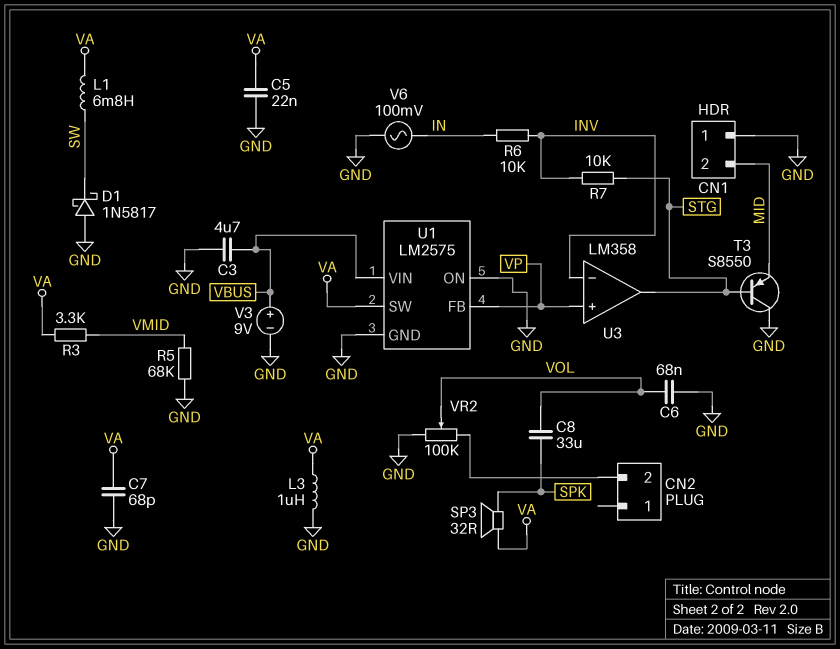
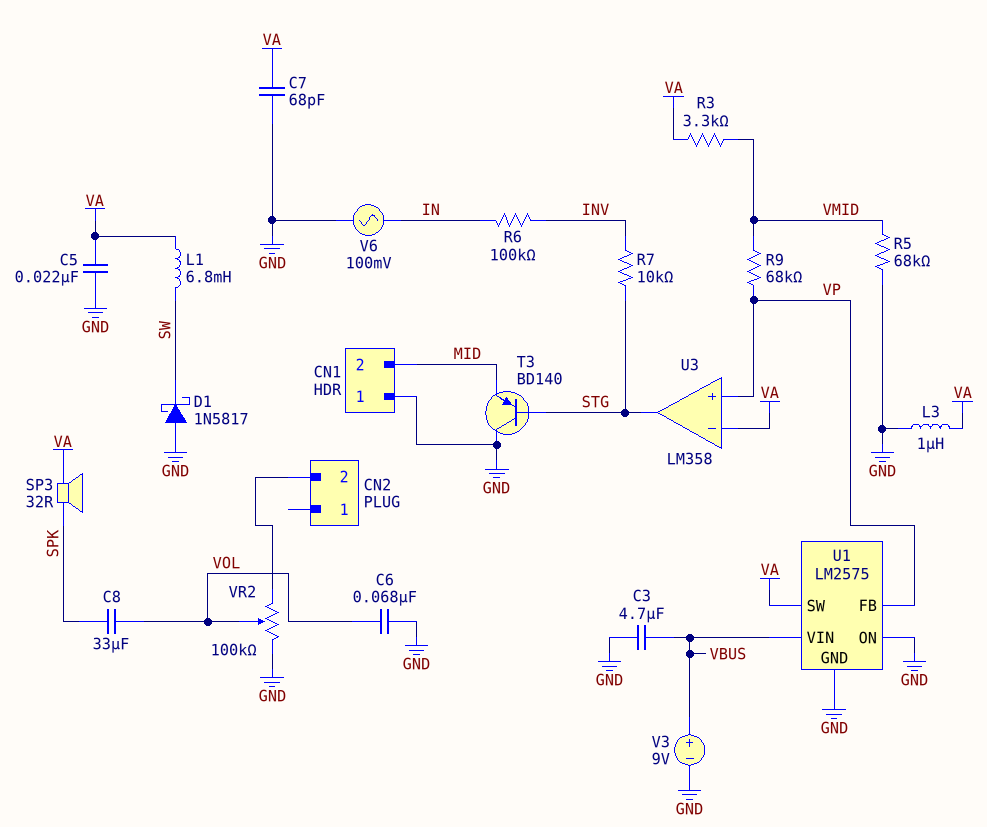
R6: 10k (IN, INV) -> 100k (IN, INV)
R9: none -> 68k (VMID, VP)
T3: PNP S8550 (B STG, C GND, E MID) -> PNP BD140 (B STG, C GND, E MID)
U3 pin in-: INV -> VA

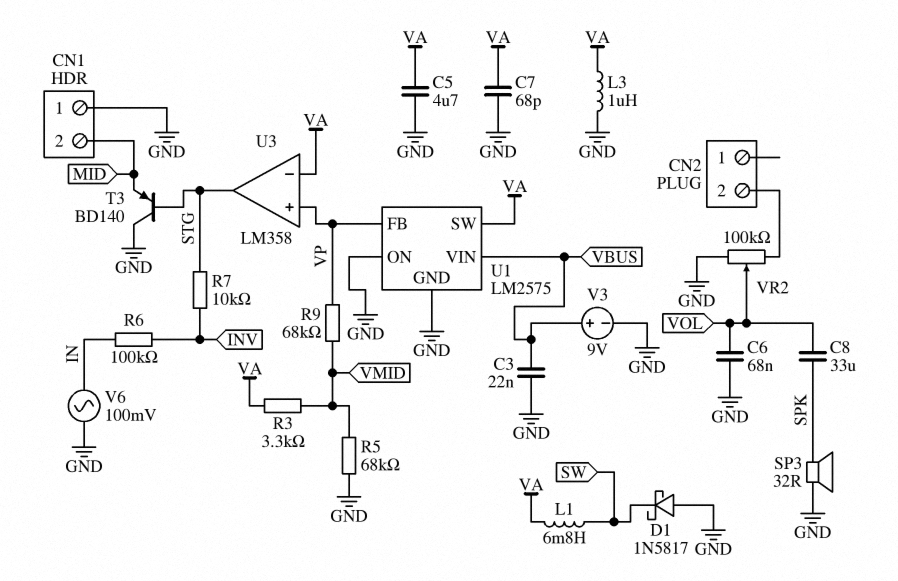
C3: 4.7uF (GND, VBUS) -> 22nF (GND, VBUS)
C5: 22nF (GND, VA) -> 4.7uF (GND, VA)
SP3: speaker 32R (SPK, VA) -> speaker 32R (GND, SPK)

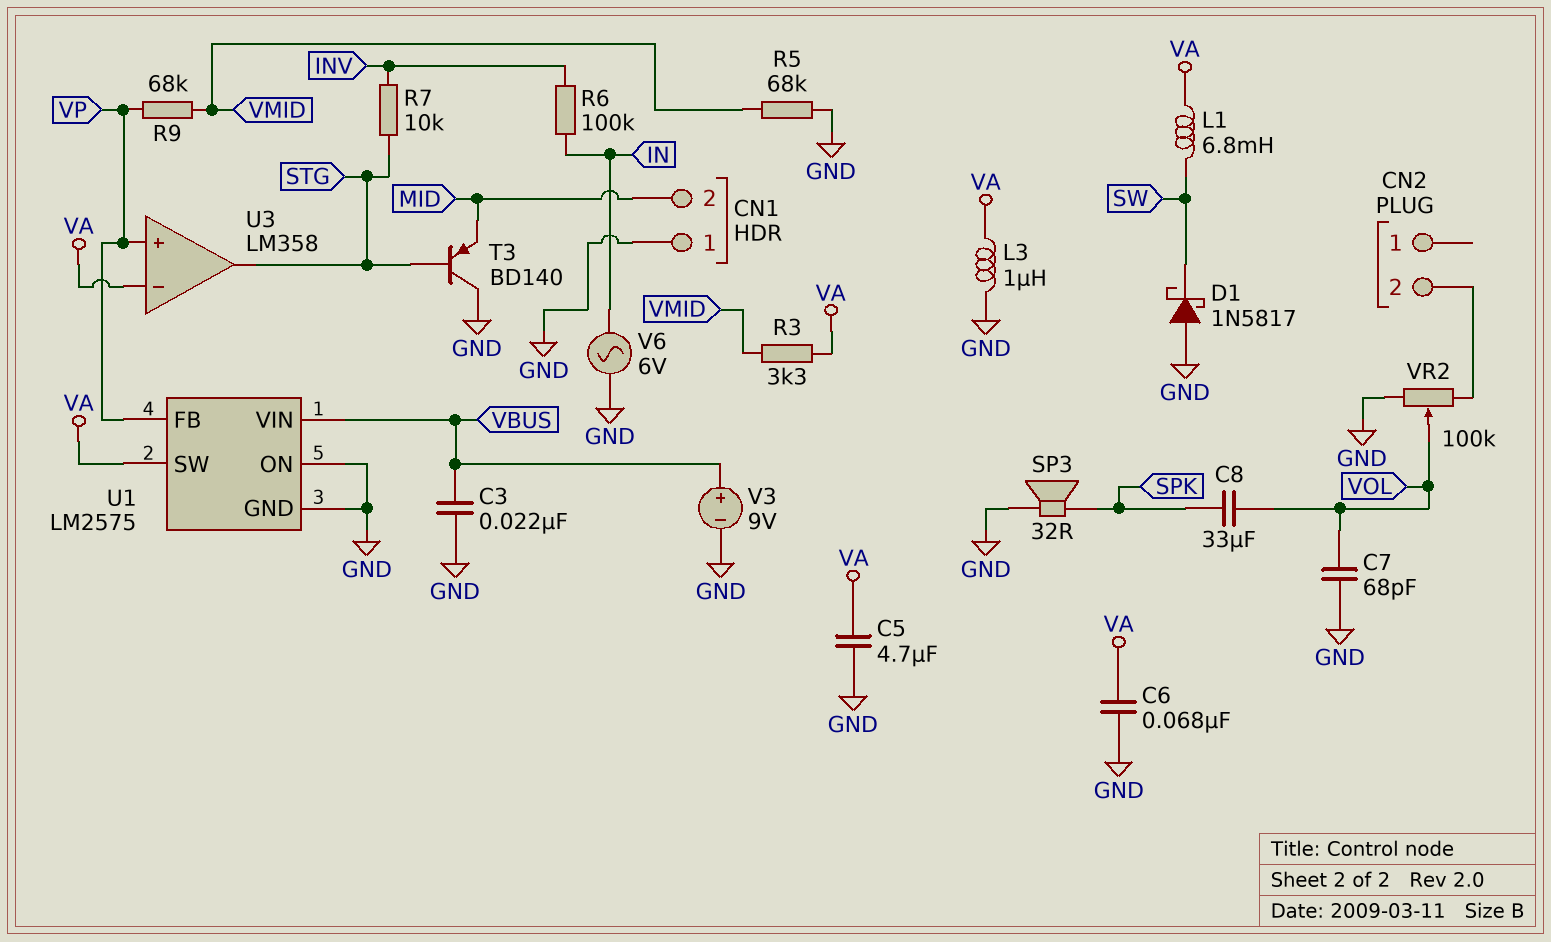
C6: 68nF (GND, VOL) -> 68nF (GND, VA)
C7: 68pF (GND, VA) -> 68pF (GND, VOL)
V6: AC 100mV (GND, IN) -> AC 6V (GND, IN)

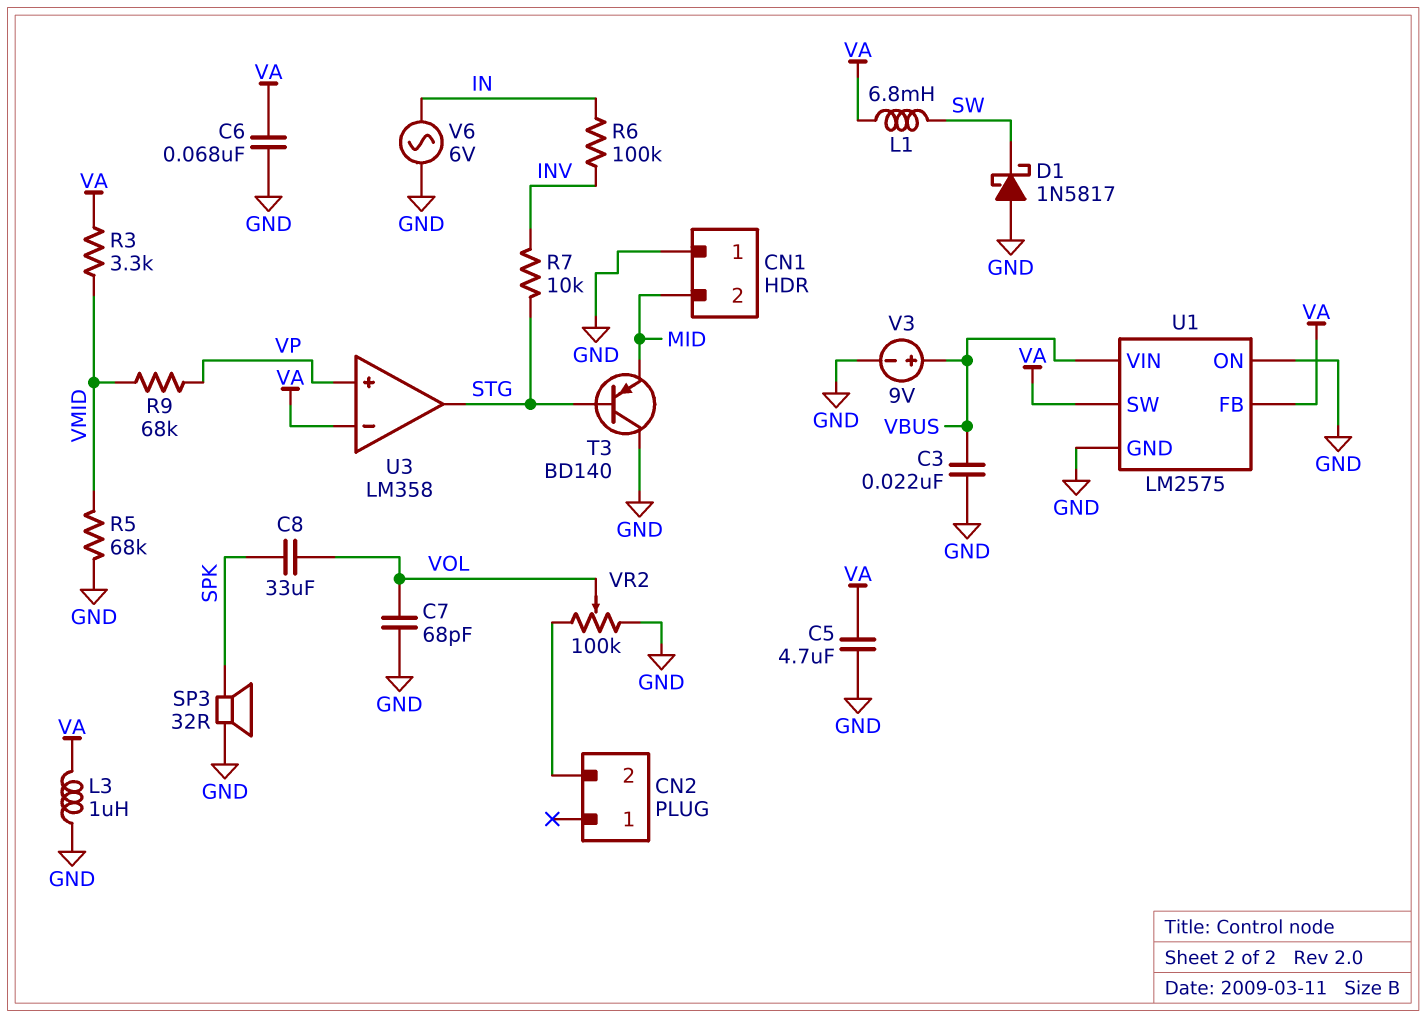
U1 pin FB: VP -> VA

